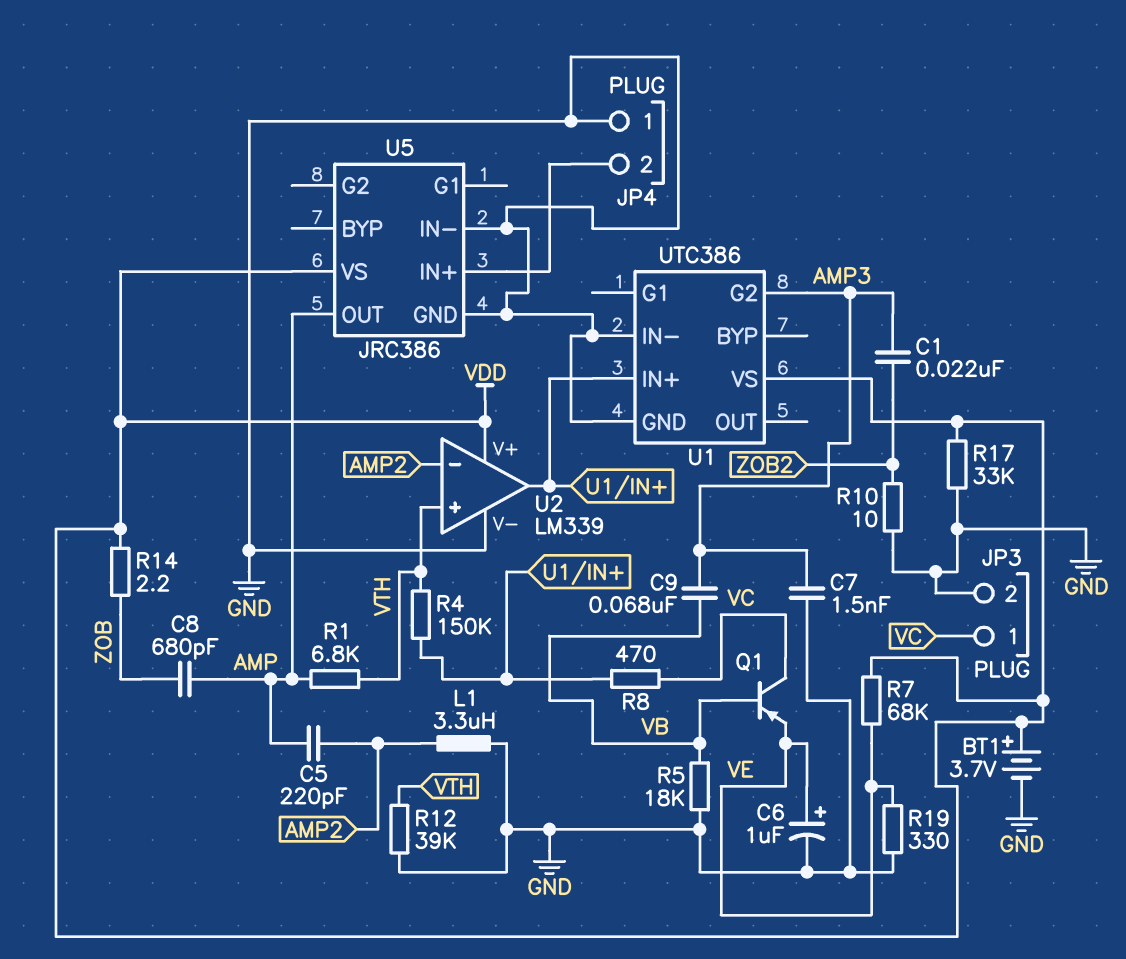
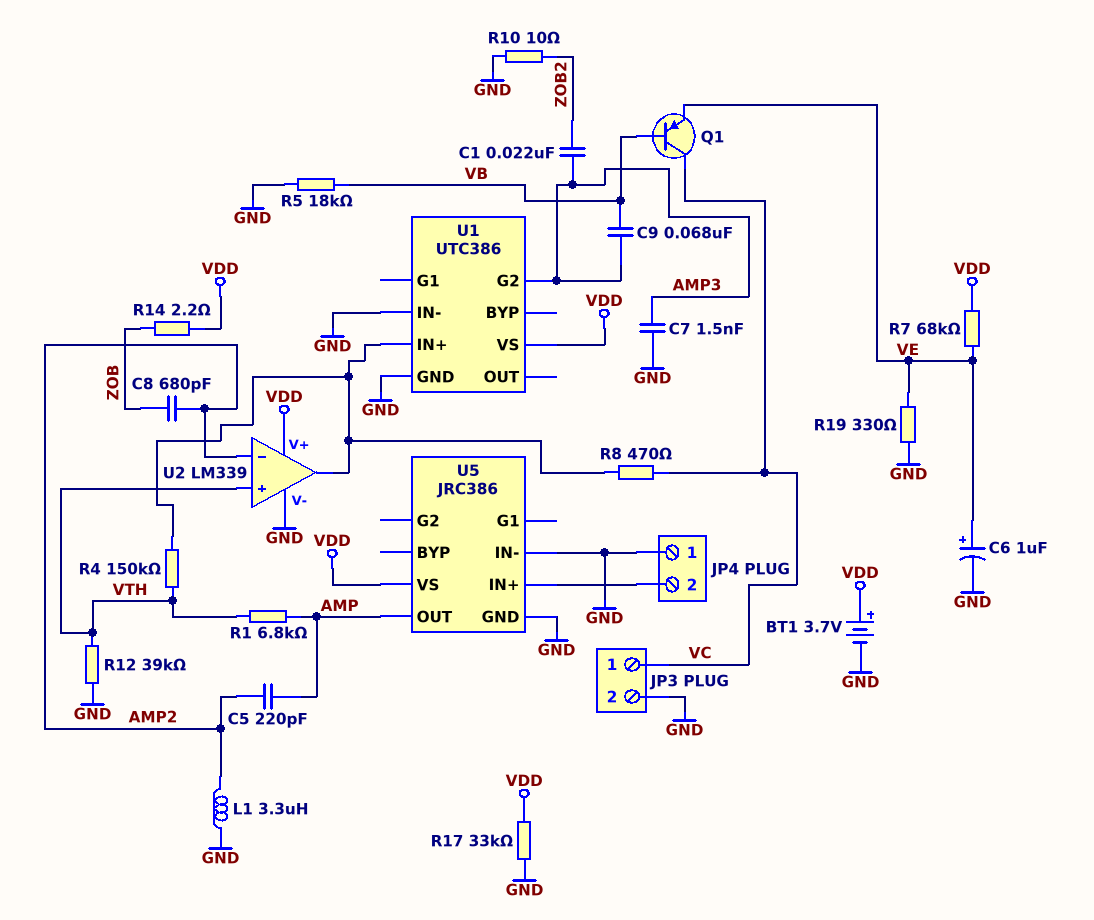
C8: 680pF (AMP, ZOB) -> 680pF (AMP2, ZOB)

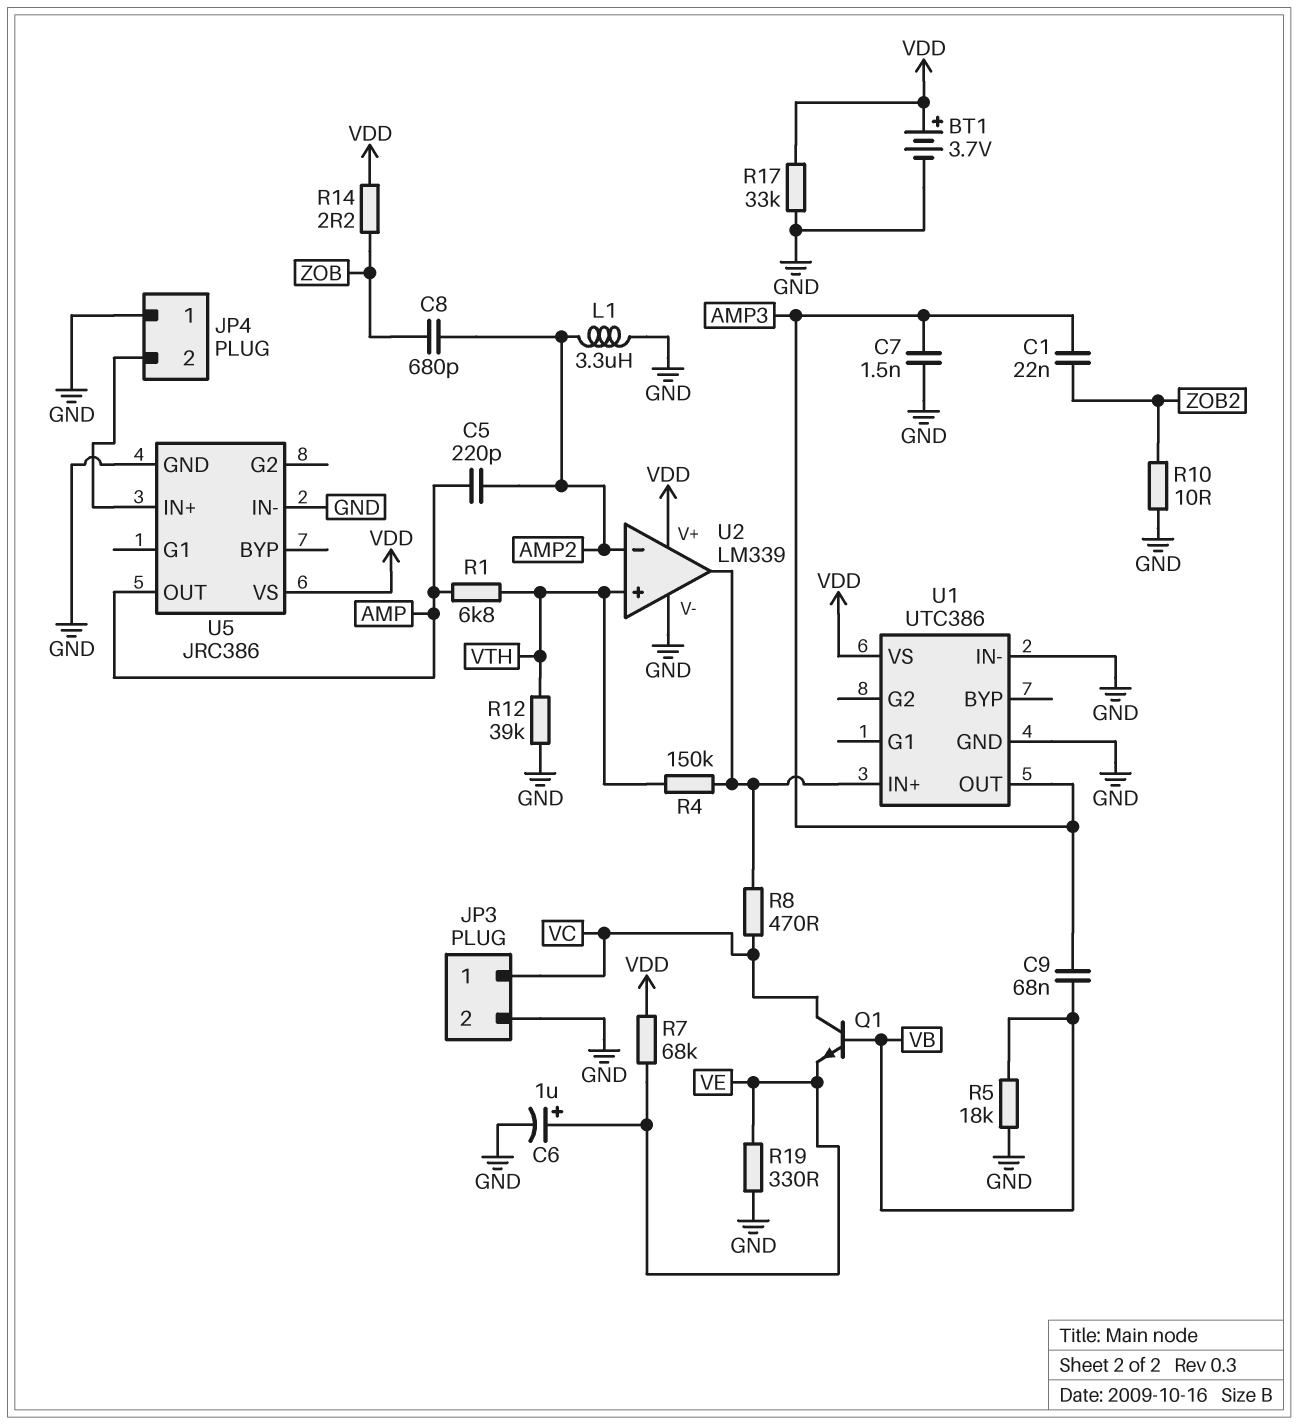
Q1: PNP (B VB, C VC, E VE) -> NPN (B VB, C VC, E VE)
U1 pin G2: AMP3 -> none
U1 pin OUT: none -> AMP3

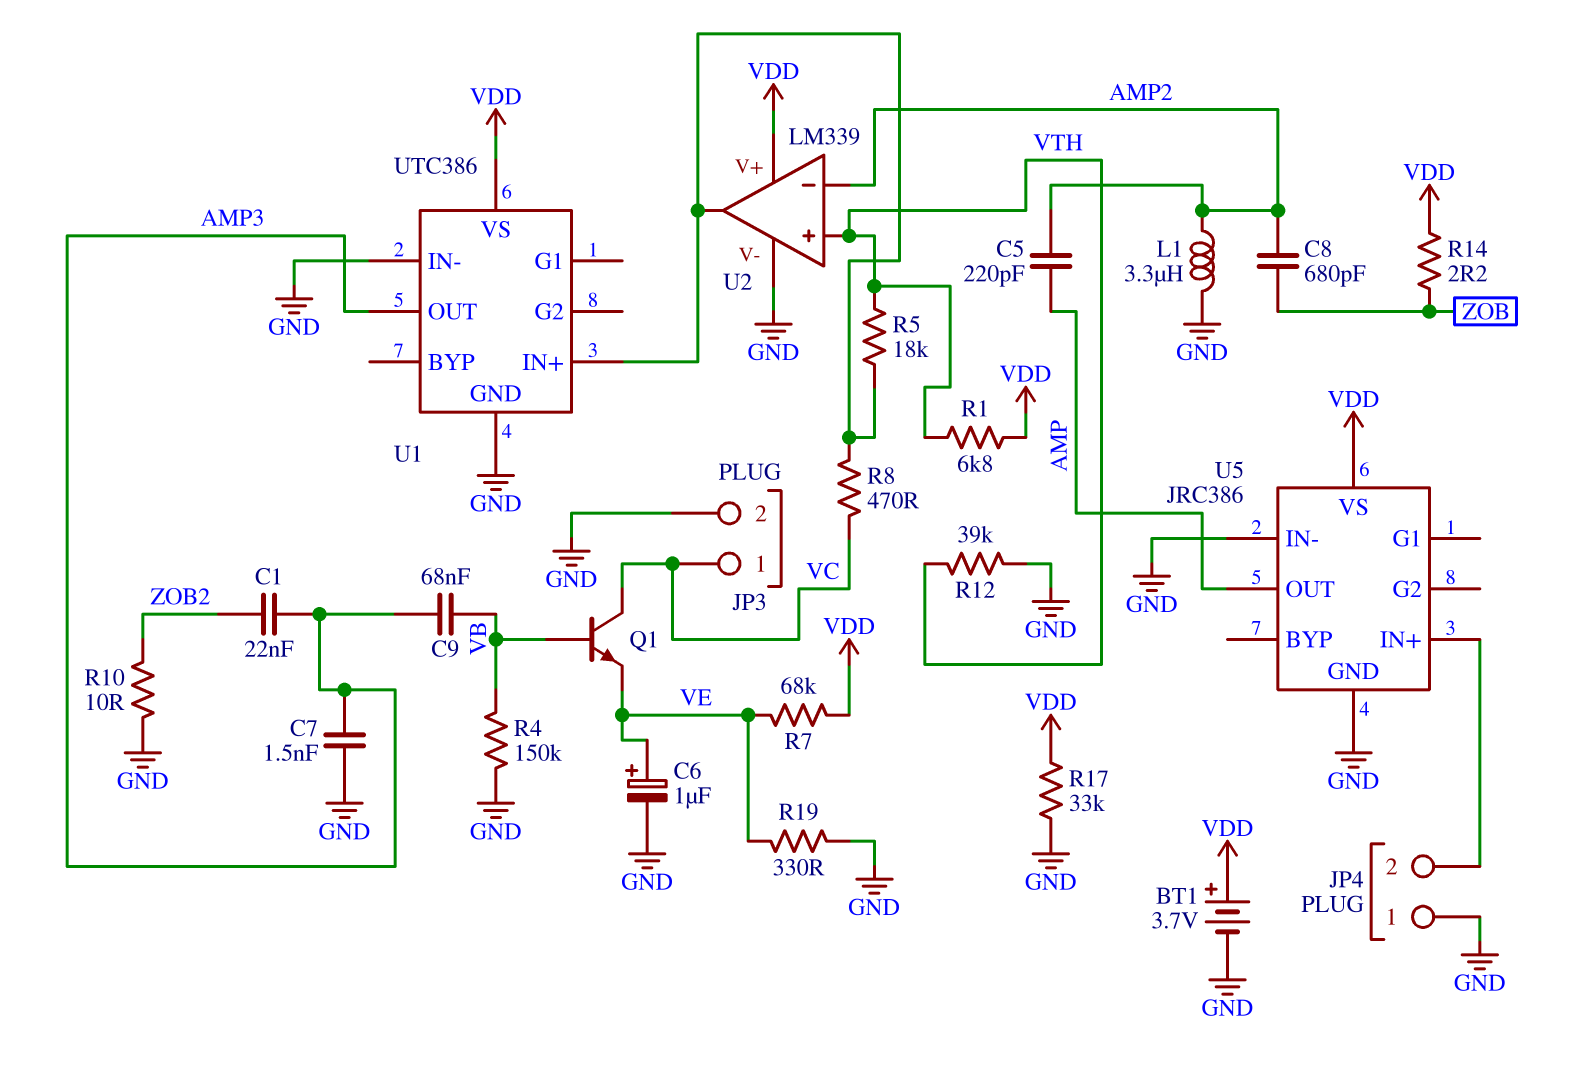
R1: 6.8k (AMP, VTH) -> 6.8k (VDD, VTH)
R4: 150k (U1/IN+, VTH) -> 150k (GND, VB)
R5: 18k (GND, VB) -> 18k (U1/IN+, VTH)

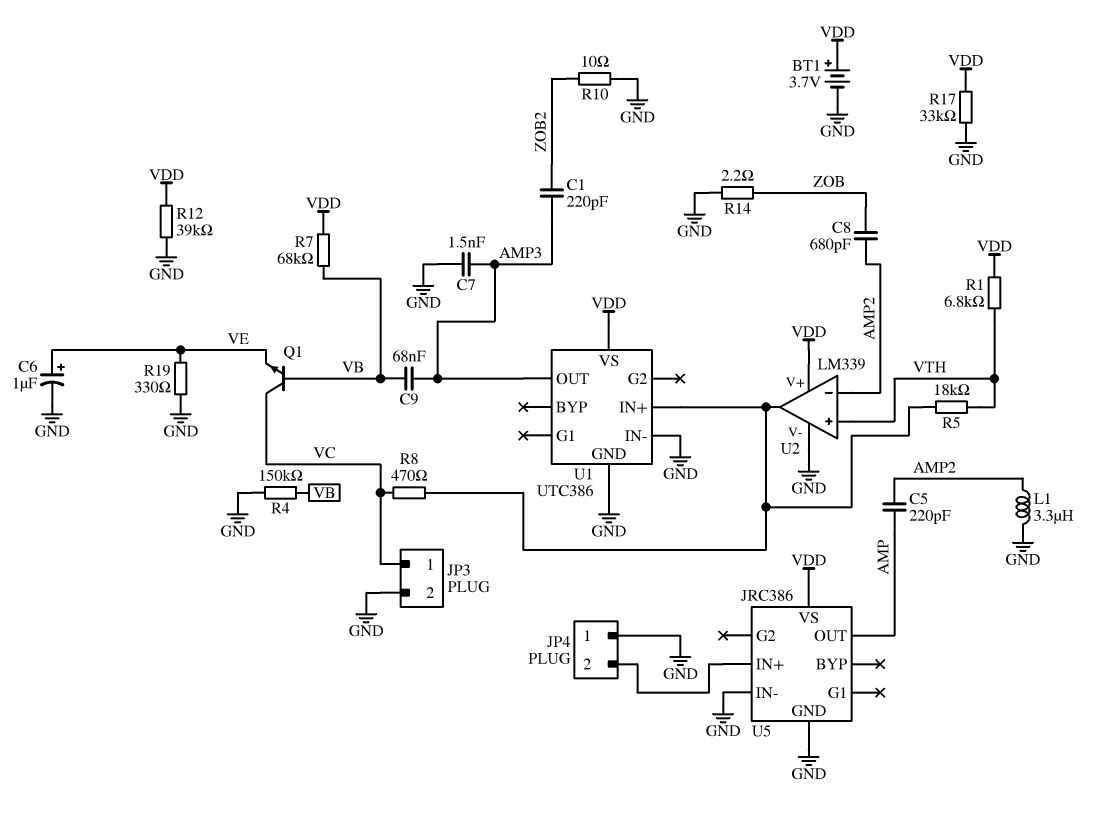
C1: 22nF (AMP3, ZOB2) -> 220pF (AMP3, ZOB2)
R7: 68k (VDD, VE) -> 68k (VB, VDD)
R12: 39k (GND, VTH) -> 39k (GND, VDD)
R14: 2.2 (VDD, ZOB) -> 2.2 (GND, ZOB)

